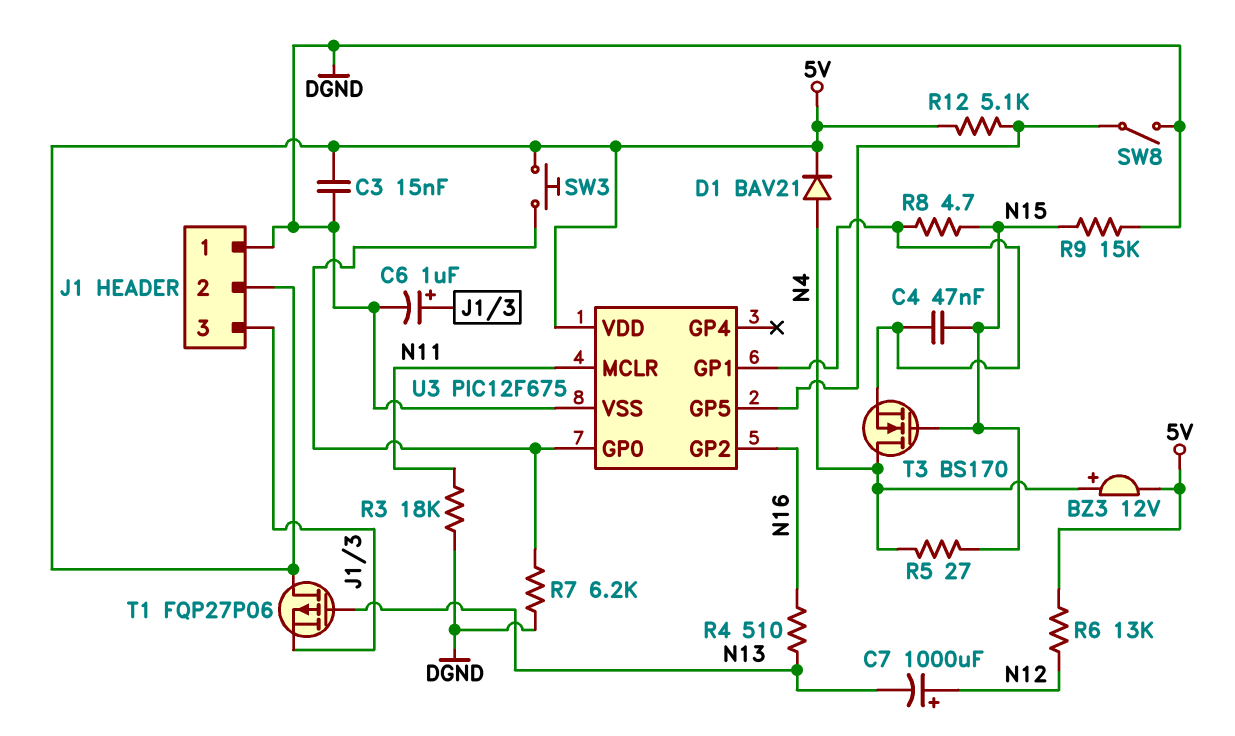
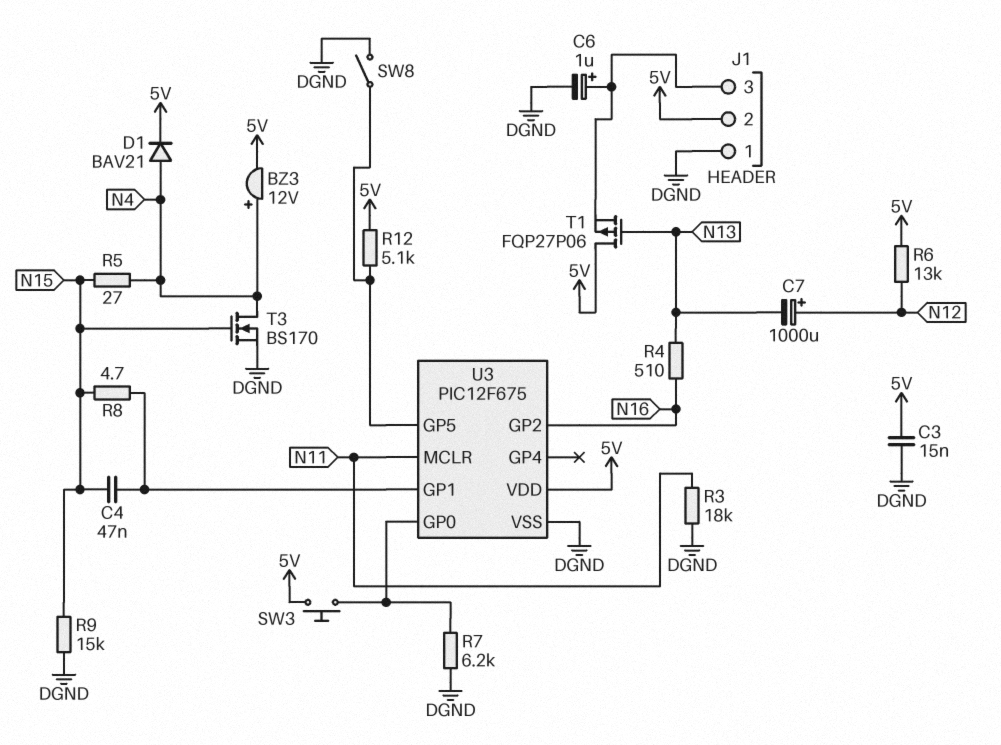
T3: NMOS BS170 (G N15, D N4, S U3/GP1) -> NMOS BS170 (G N15, D N4, S DGND)

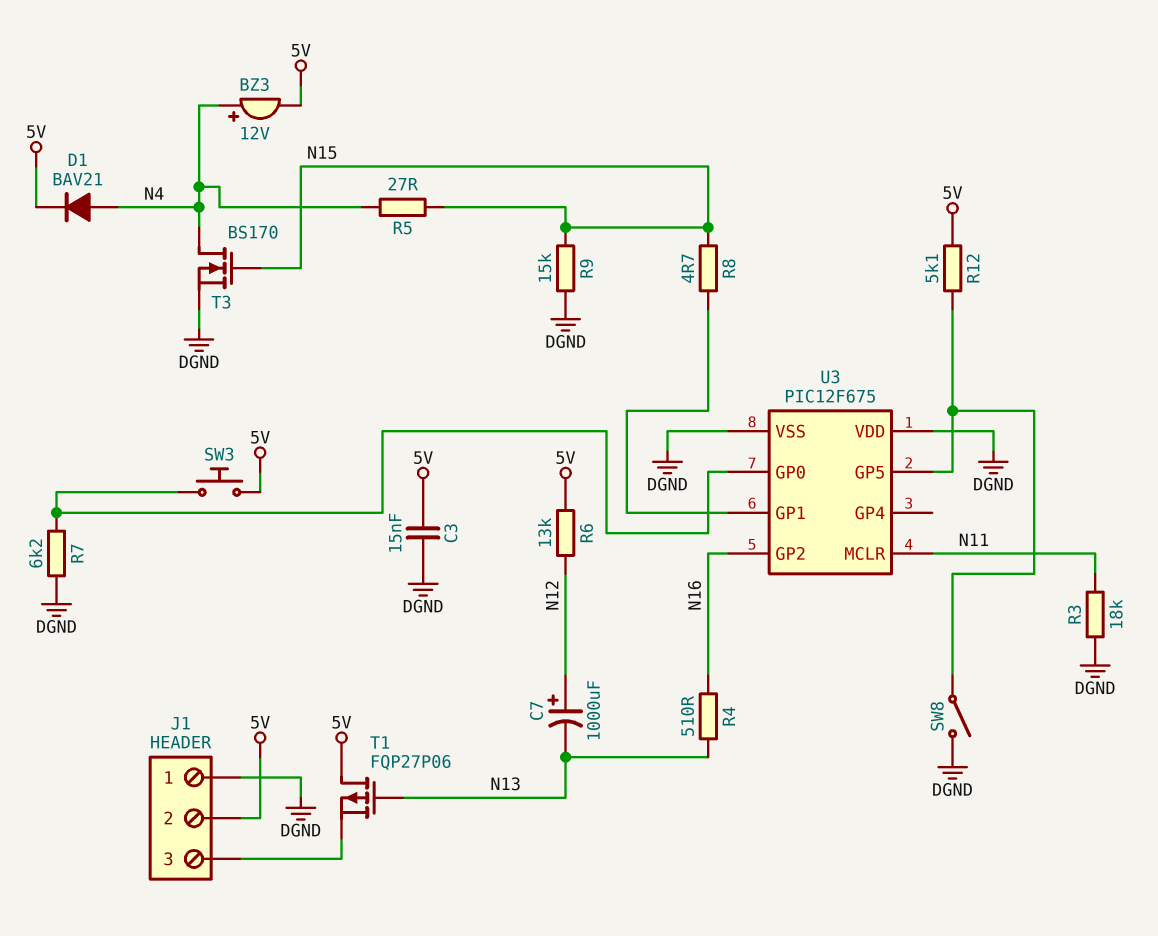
C4: 47nF (N15, U3/GP1) -> none
C6: 1uF (plus J1/3, minus DGND) -> none
U3 pin VDD: 5V -> DGND

